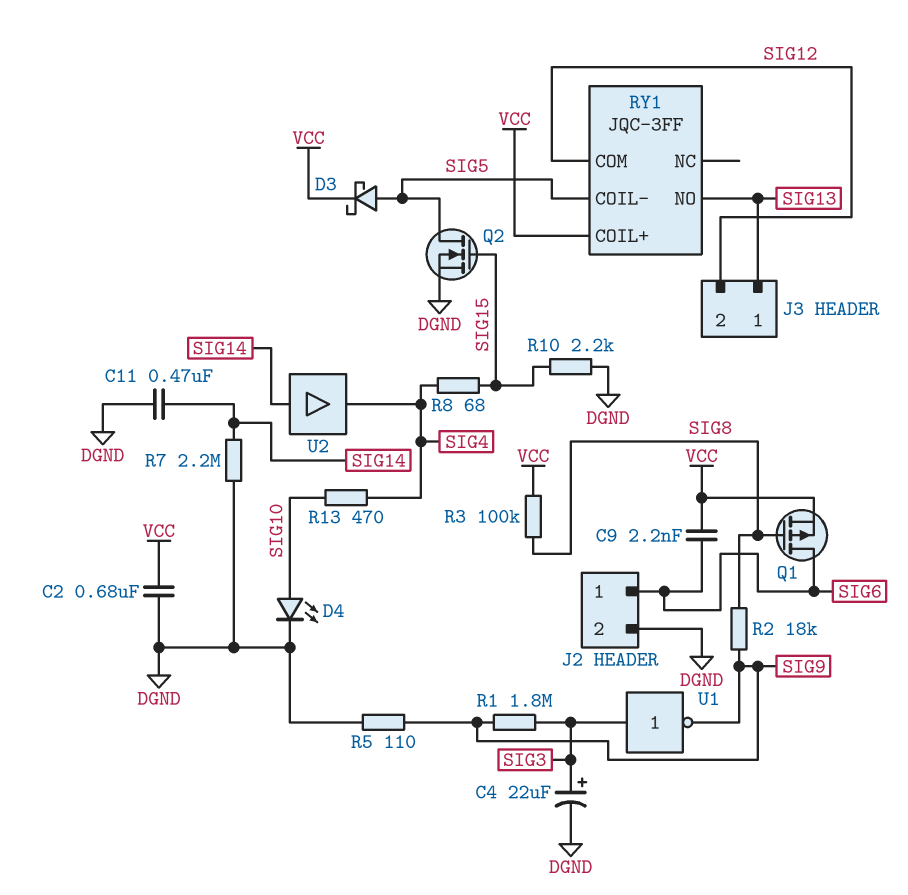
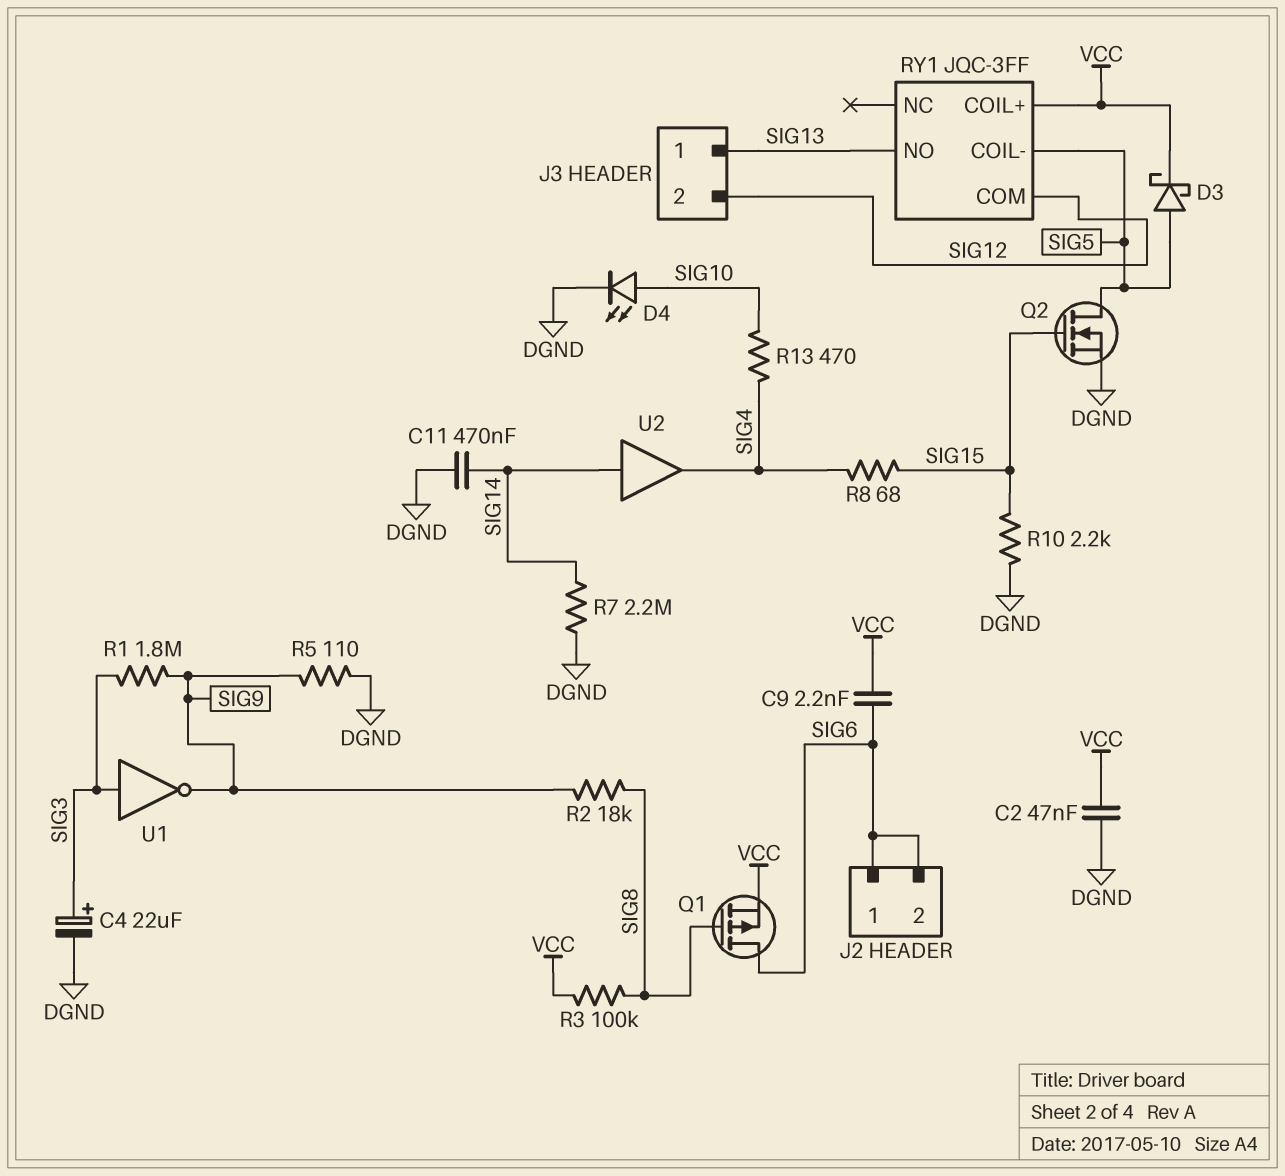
C2: 680nF (DGND, VCC) -> 47nF (DGND, VCC)
J2 pin 2: DGND -> SIG6

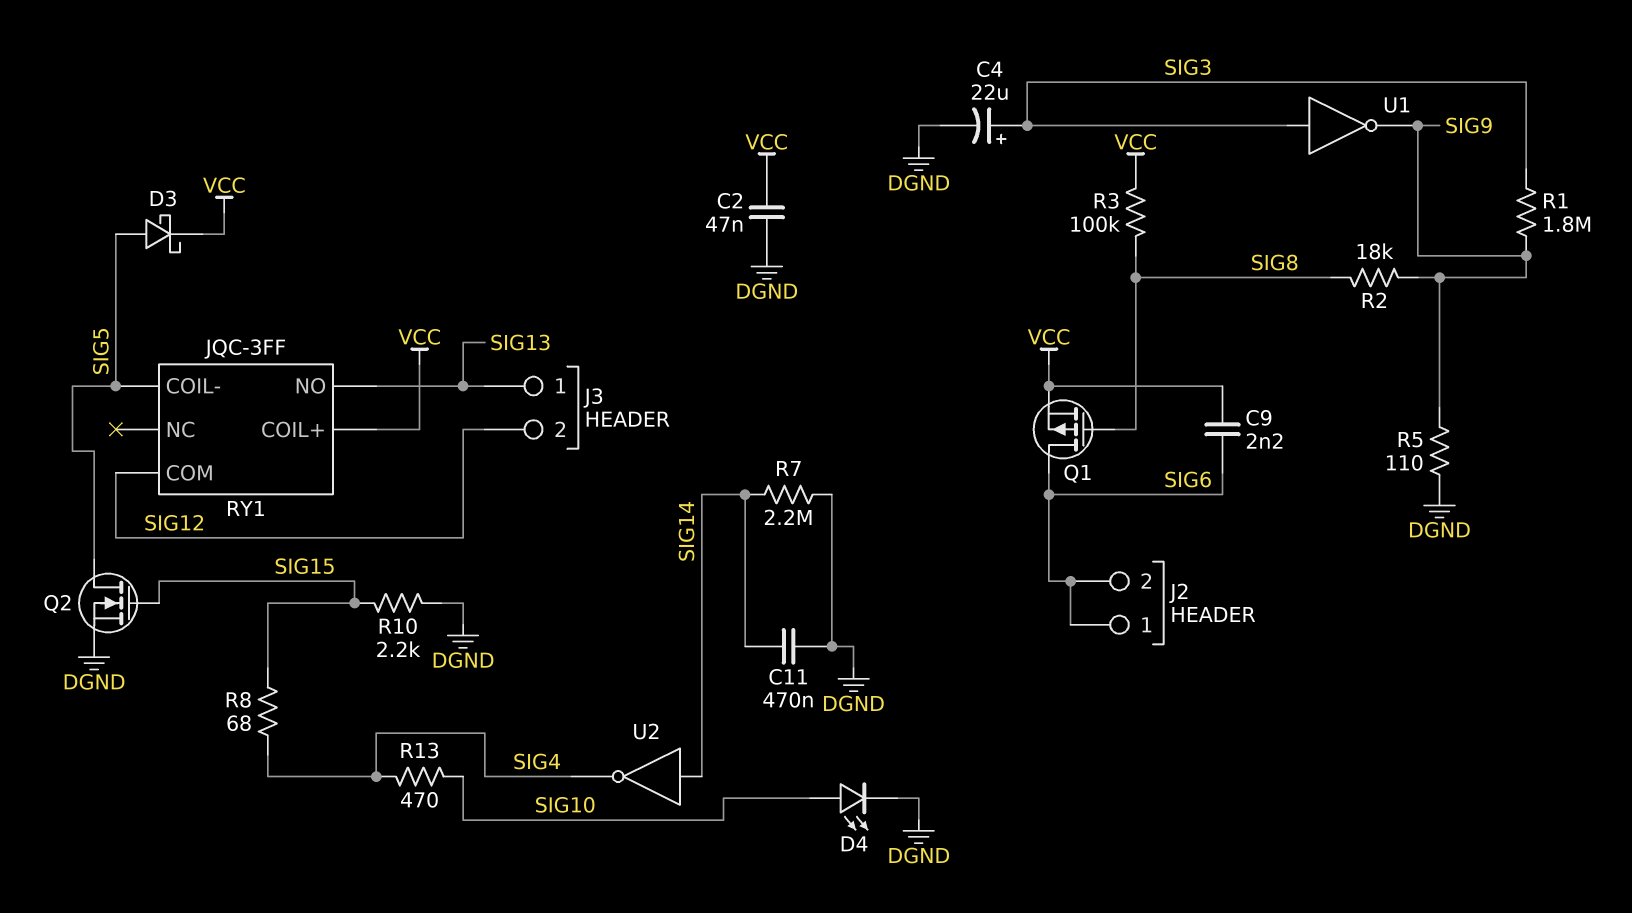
U2: buffer (in SIG14, out SIG4) -> NOT (in SIG14, out SIG4)

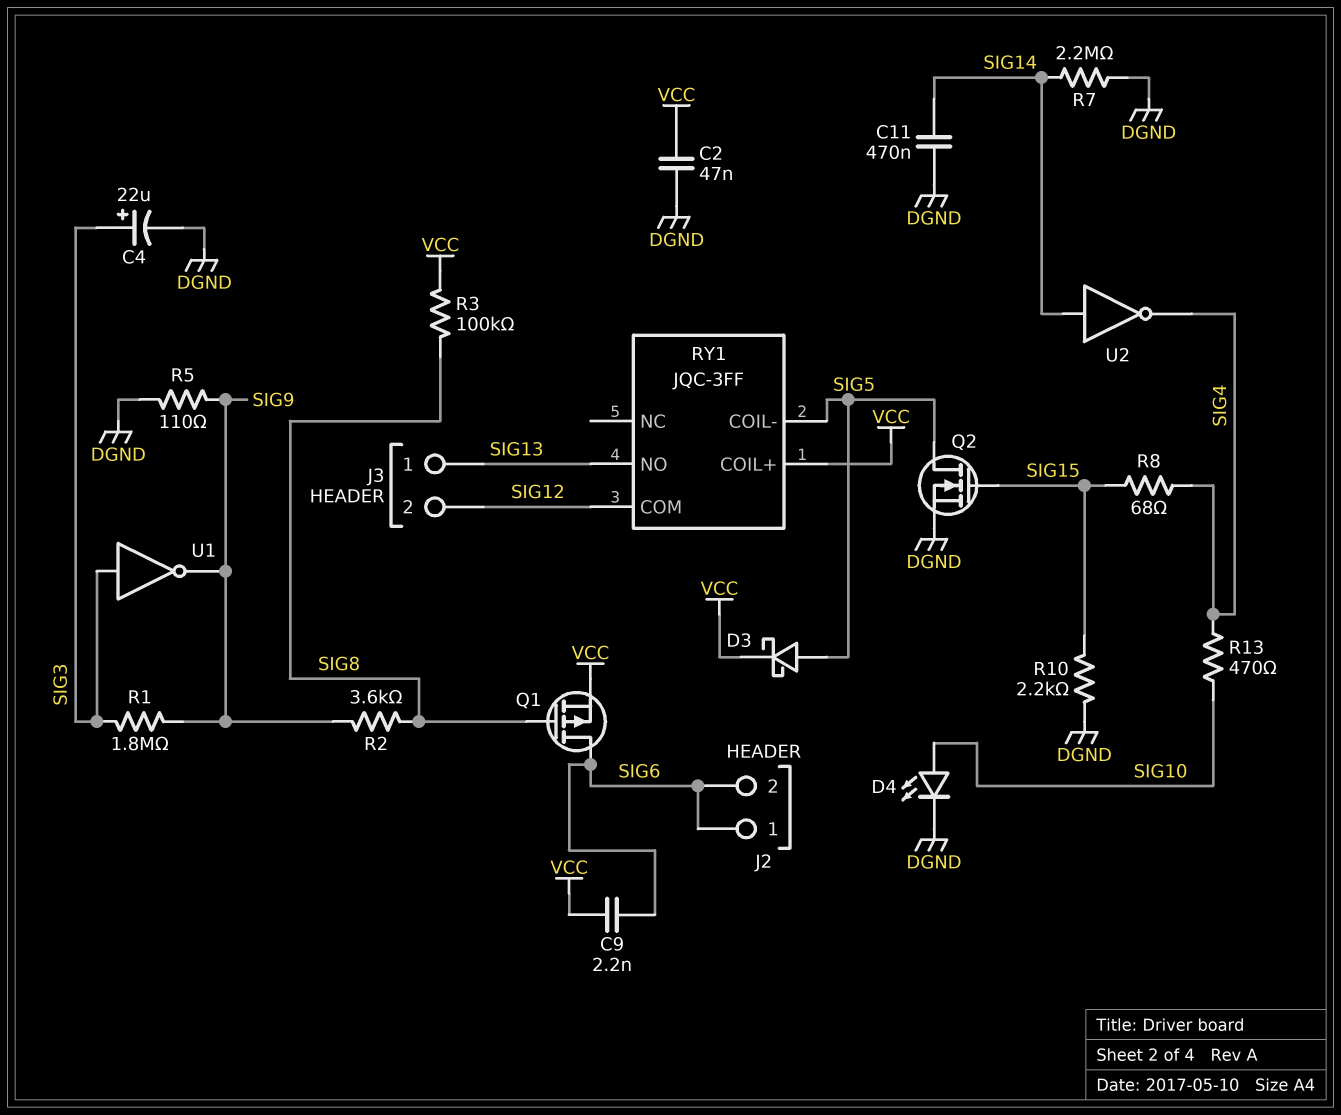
R2: 18k (SIG8, SIG9) -> 3.6k (SIG8, SIG9)

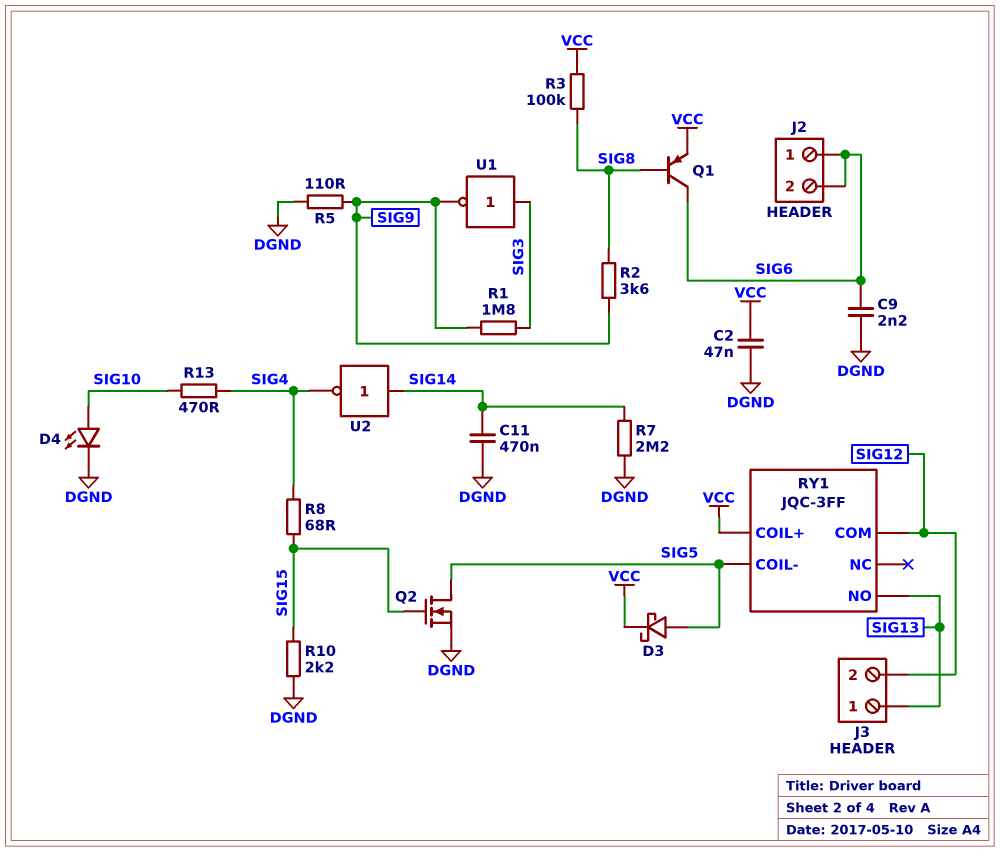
C4: 22uF (plus SIG3, minus DGND) -> none
C9: 2.2nF (SIG6, VCC) -> 2.2nF (DGND, SIG6)
Q1: PMOS (G SIG8, D SIG6, S VCC) -> PNP (B SIG8, C SIG6, E VCC)

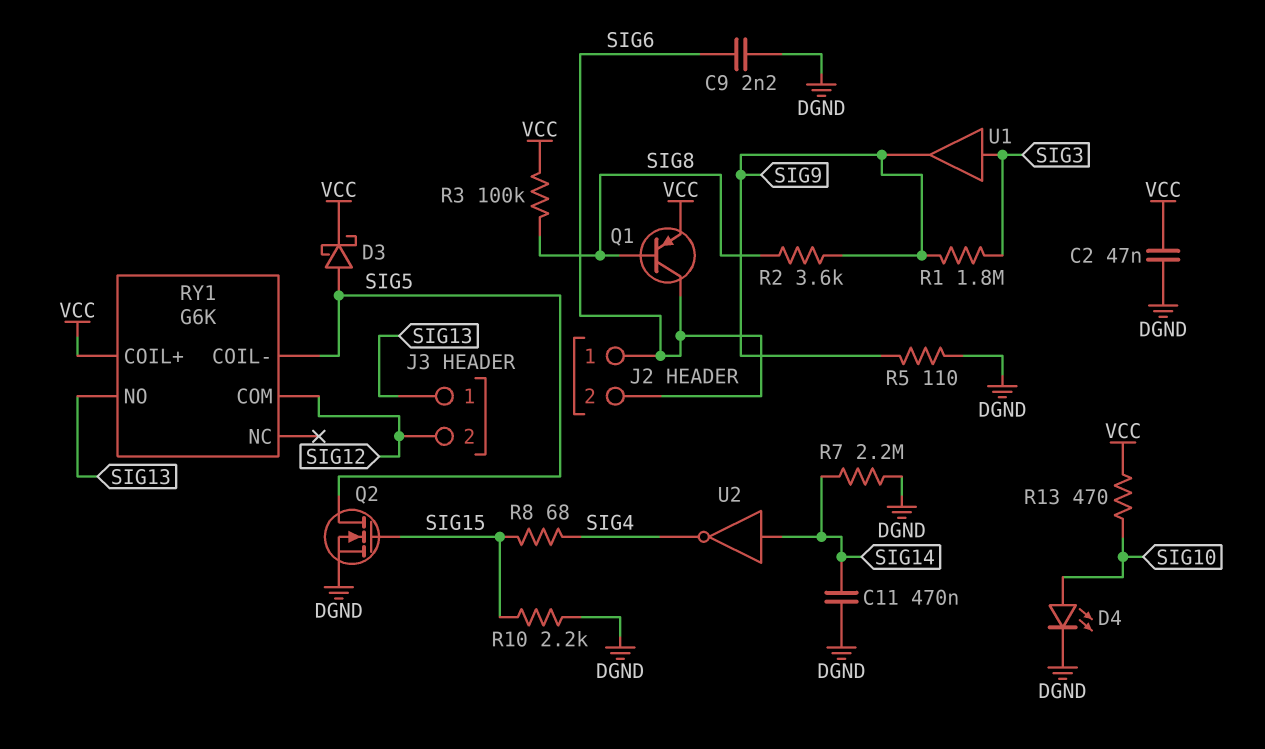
R13: 470 (SIG4, SIG10) -> 470 (SIG10, VCC)
RY1: JQC-3FF -> G6K
U1: NOT (in SIG3, out SIG9) -> buffer (in SIG3, out SIG9)

